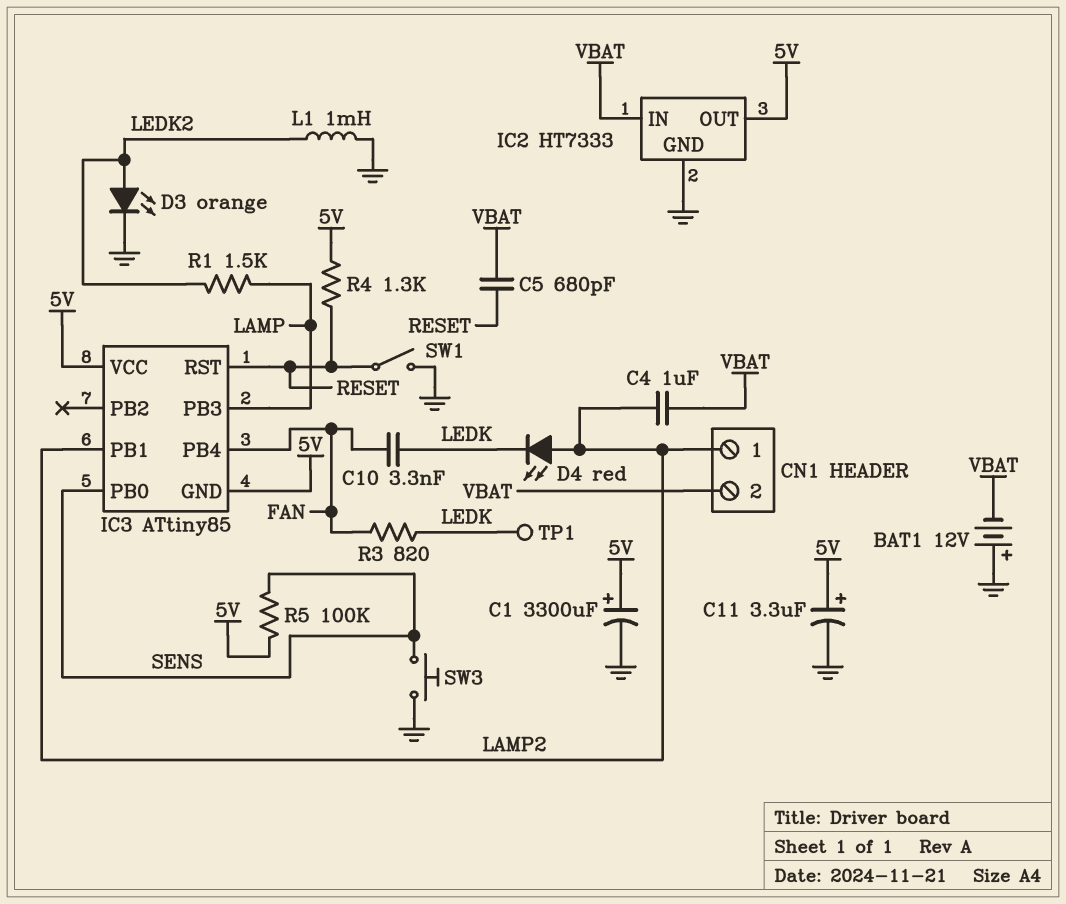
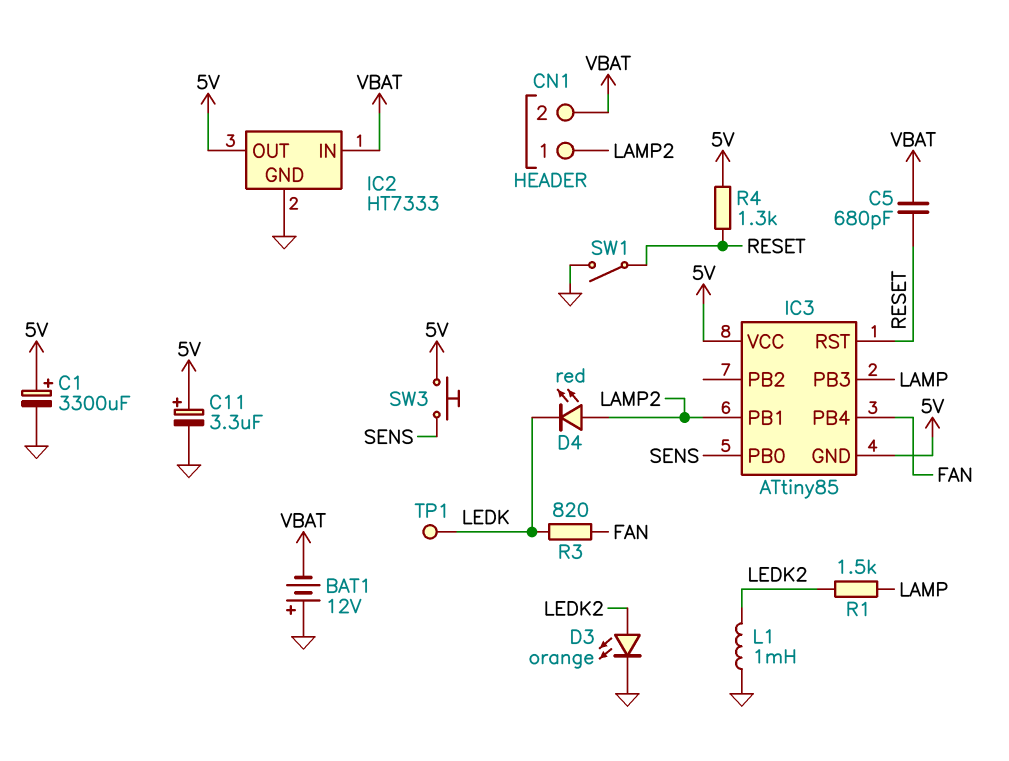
C4: 1uF (LAMP2, VBAT) -> none
C10: 3.3nF (FAN, LEDK) -> none
R5: 100k (5V, SENS) -> none
SW3: button (GND, SENS) -> button (5V, SENS)

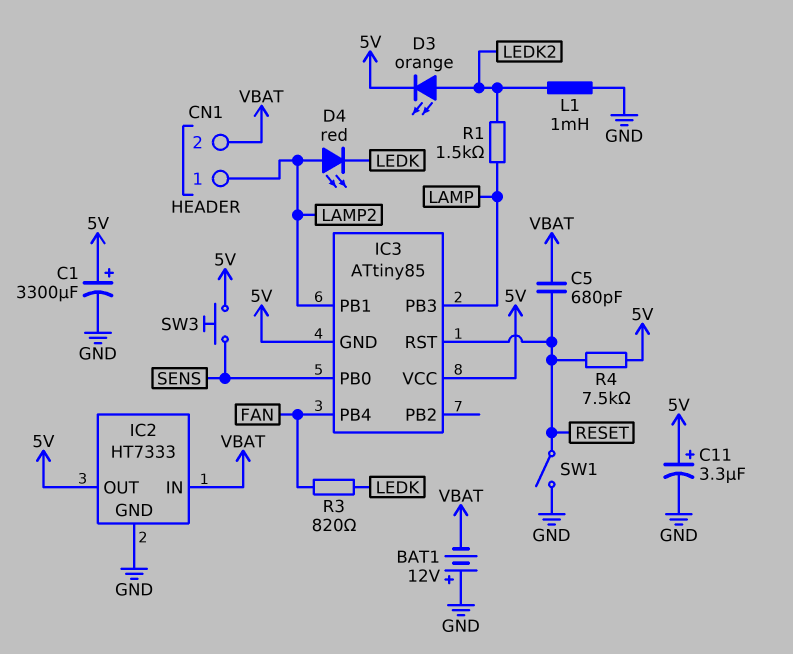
D3: LED orange (A LEDK2, K GND) -> LED orange (A LEDK2, K 5V)
R4: 1.3k (5V, RESET) -> 7.5k (5V, RESET)
TP1: test point (LEDK) -> none

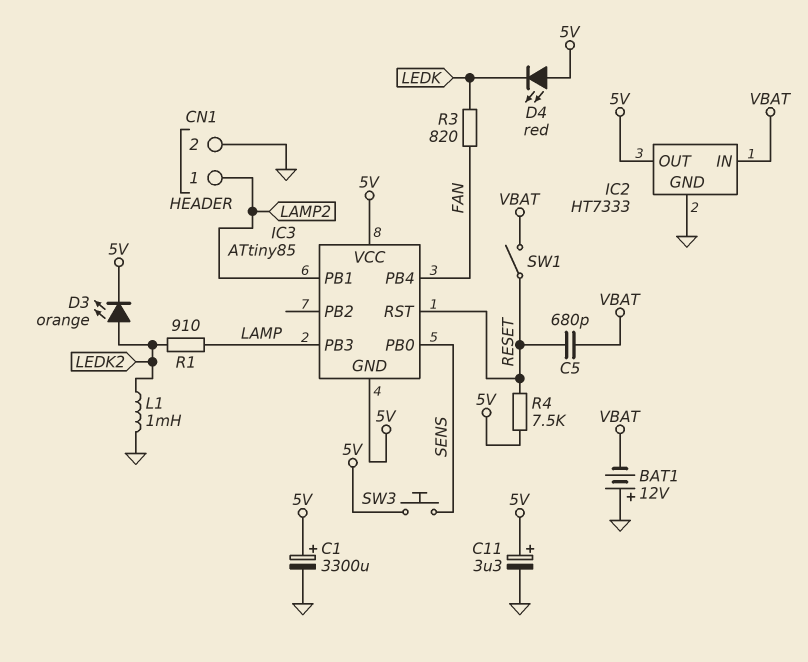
CN1 pin 2: VBAT -> GND
D4: LED red (A LAMP2, K LEDK) -> LED red (A 5V, K LEDK)
R1: 1.5k (LAMP, LEDK2) -> 910 (LAMP, LEDK2)
SW1: switch (GND, RESET) -> switch (RESET, VBAT)

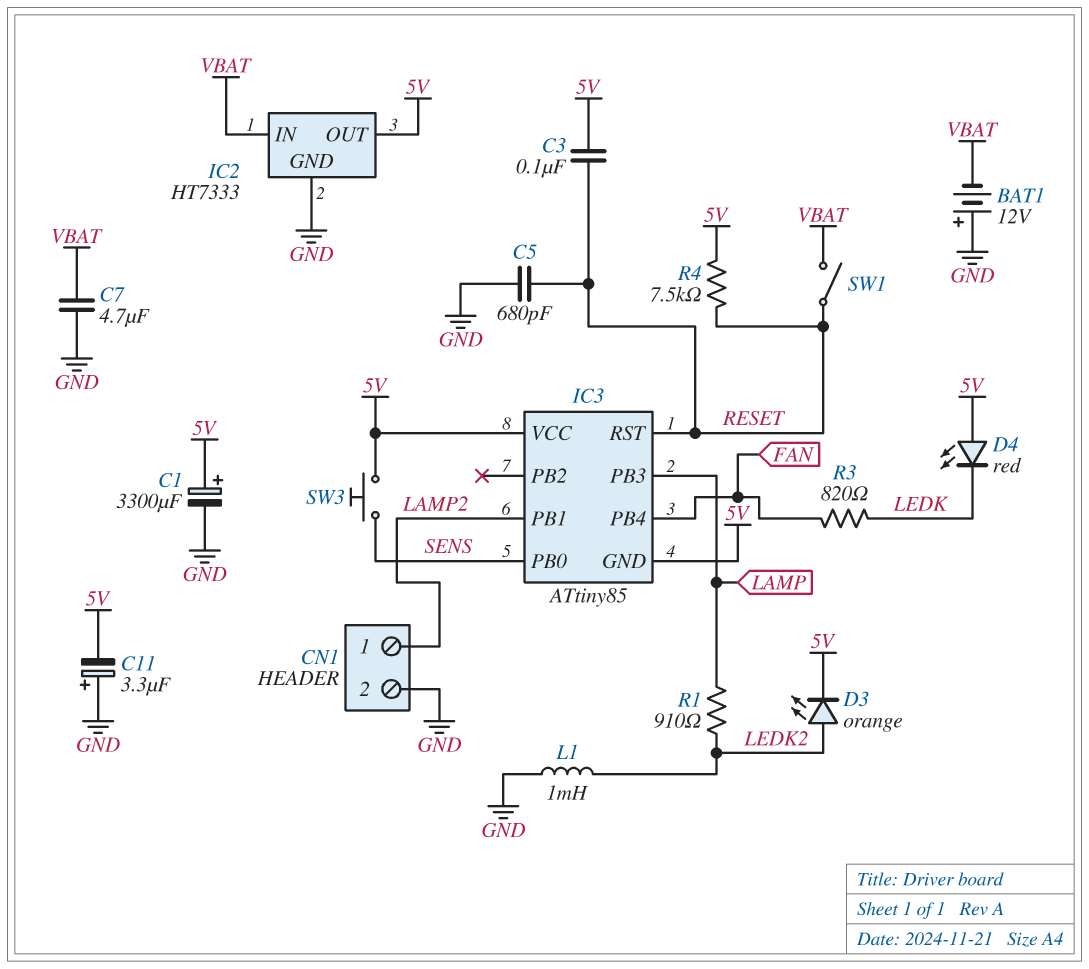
C3: none -> 100nF (5V, RESET)
C5: 680pF (RESET, VBAT) -> 680pF (GND, RESET)
C7: none -> 4.7uF (GND, VBAT)
C11: 3.3uF (plus 5V, minus GND) -> 3.3uF (plus GND, minus 5V)

